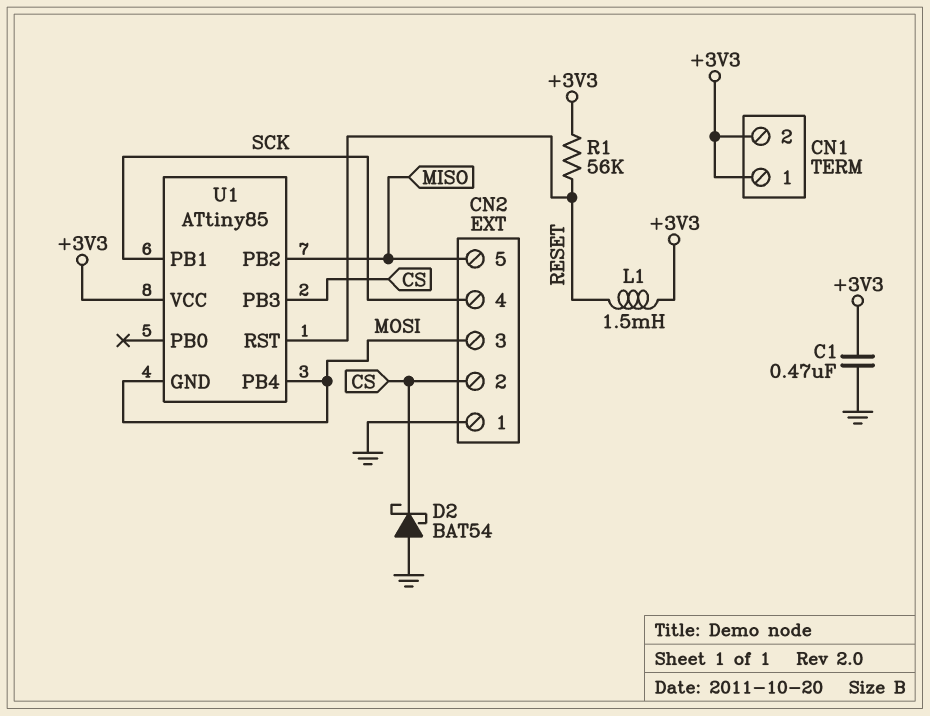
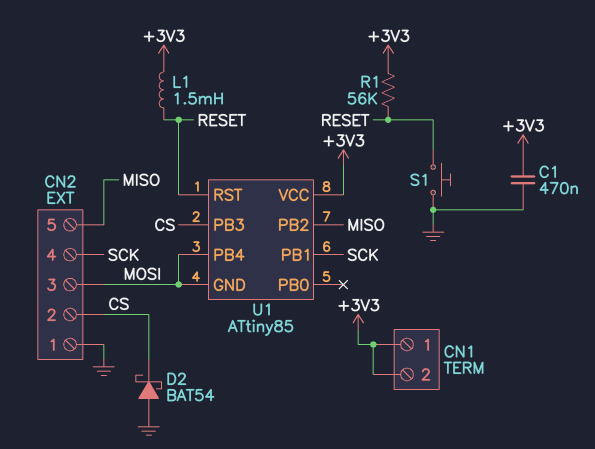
S1: none -> button (GND, RESET)

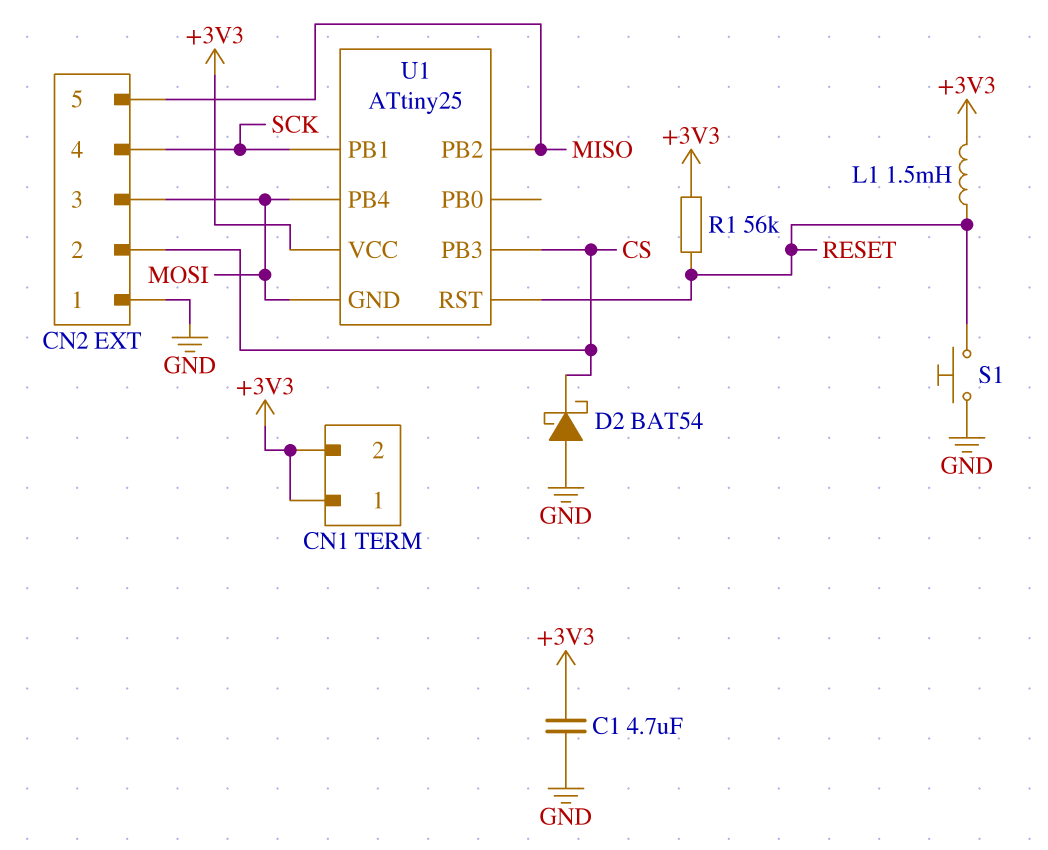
C1: 470nF (+3V3, GND) -> 4.7uF (+3V3, GND)
U1: ATtiny85 -> ATtiny25

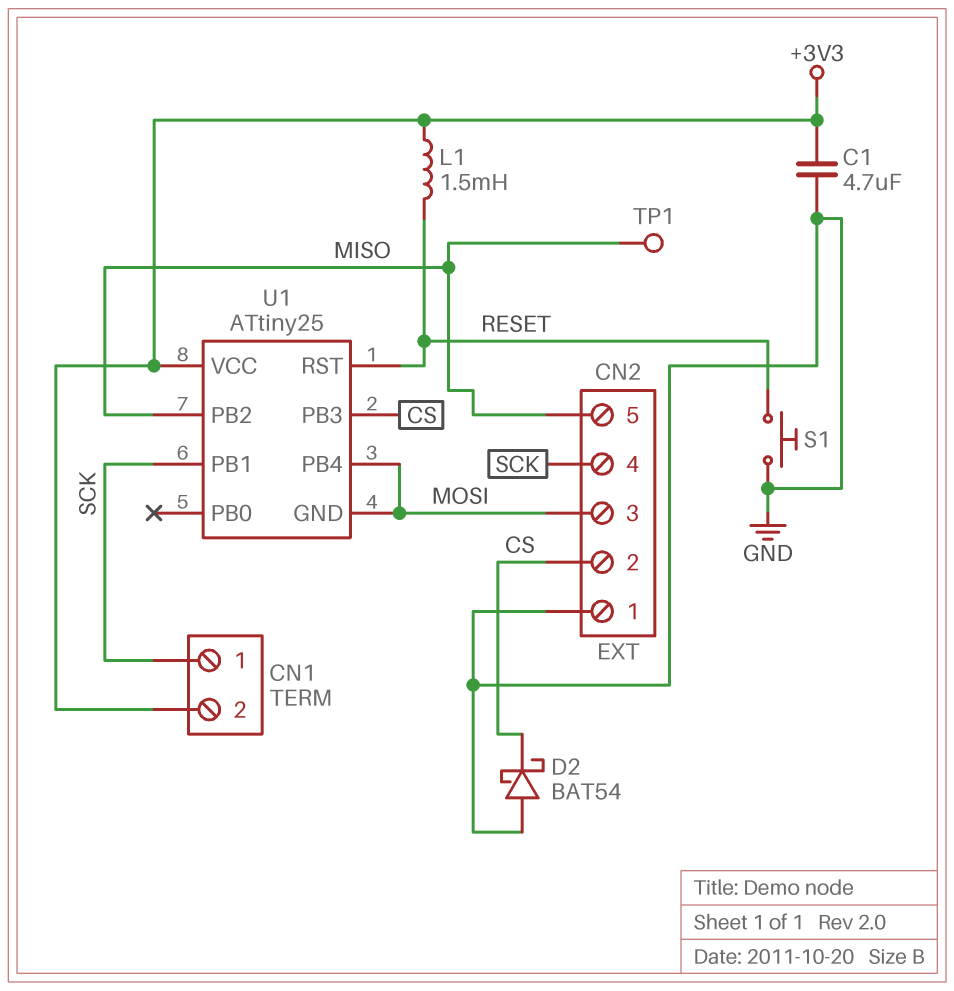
CN1 pin 1: +3V3 -> SCK
R1: 56k (+3V3, RESET) -> none
TP1: none -> test point (MISO)

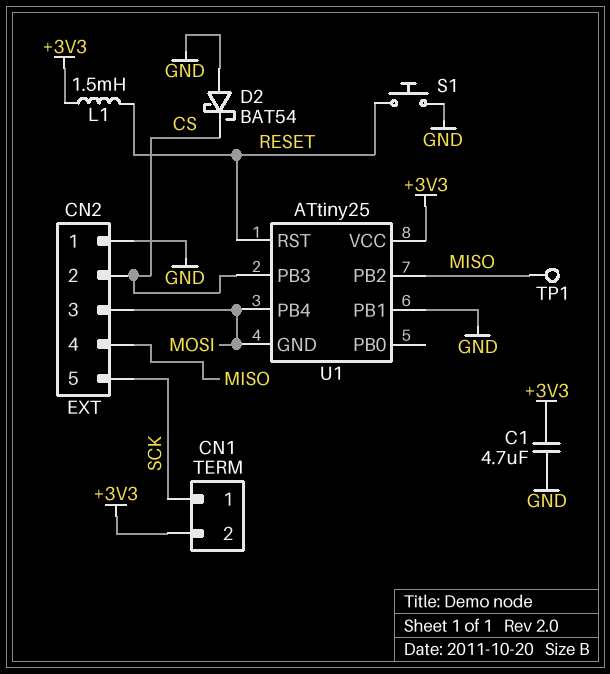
CN2 pin 4: SCK -> MISO
CN2 pin 5: MISO -> SCK
U1 pin PB1: SCK -> GND

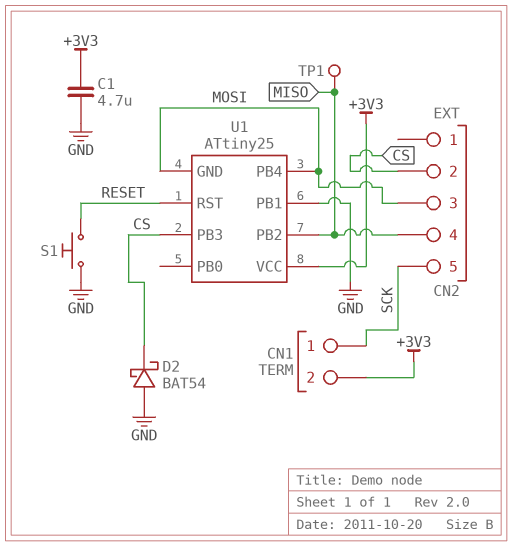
CN2 pin 1: GND -> none
L1: 1.5mH (+3V3, RESET) -> none

